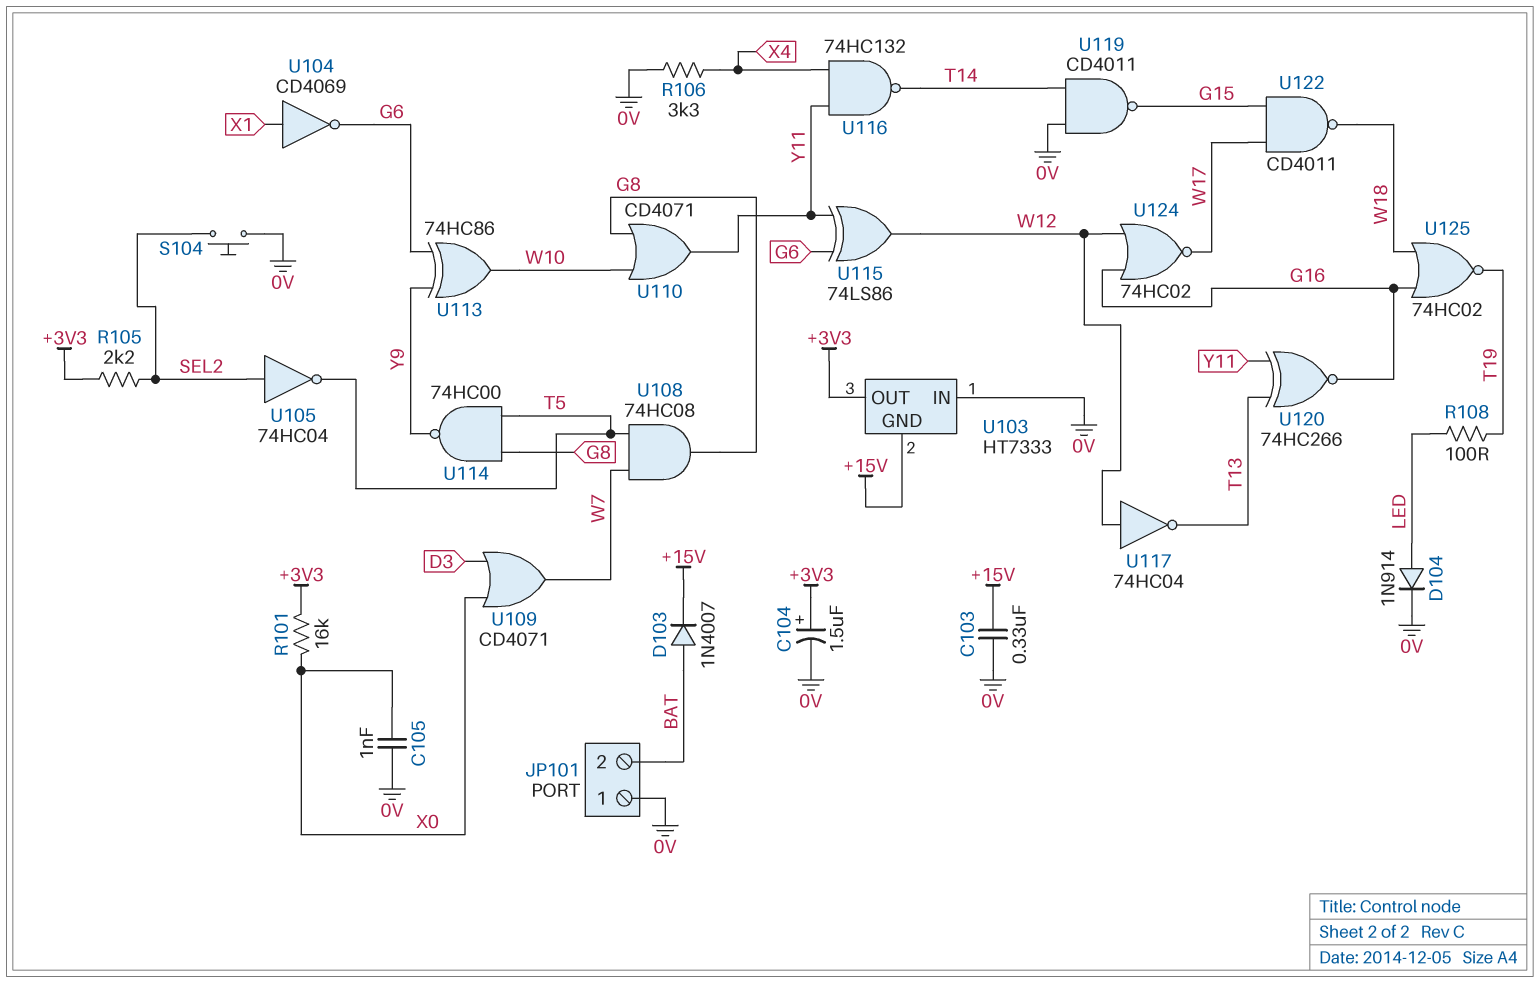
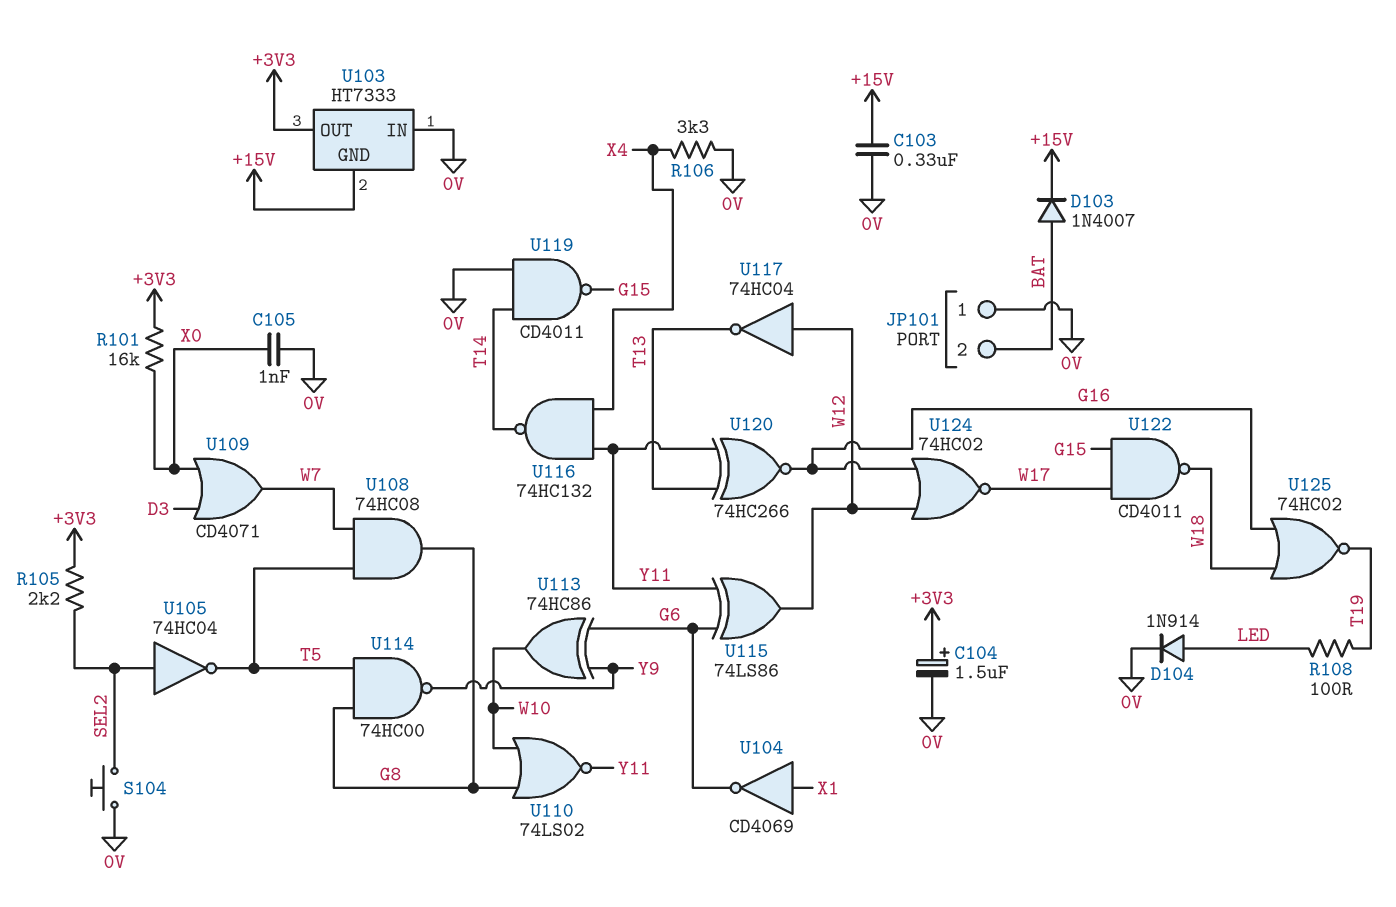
U110: OR CD4071 (in G8, in W10, out Y11) -> NOR 74LS02 (in G8, in W10, out Y11)

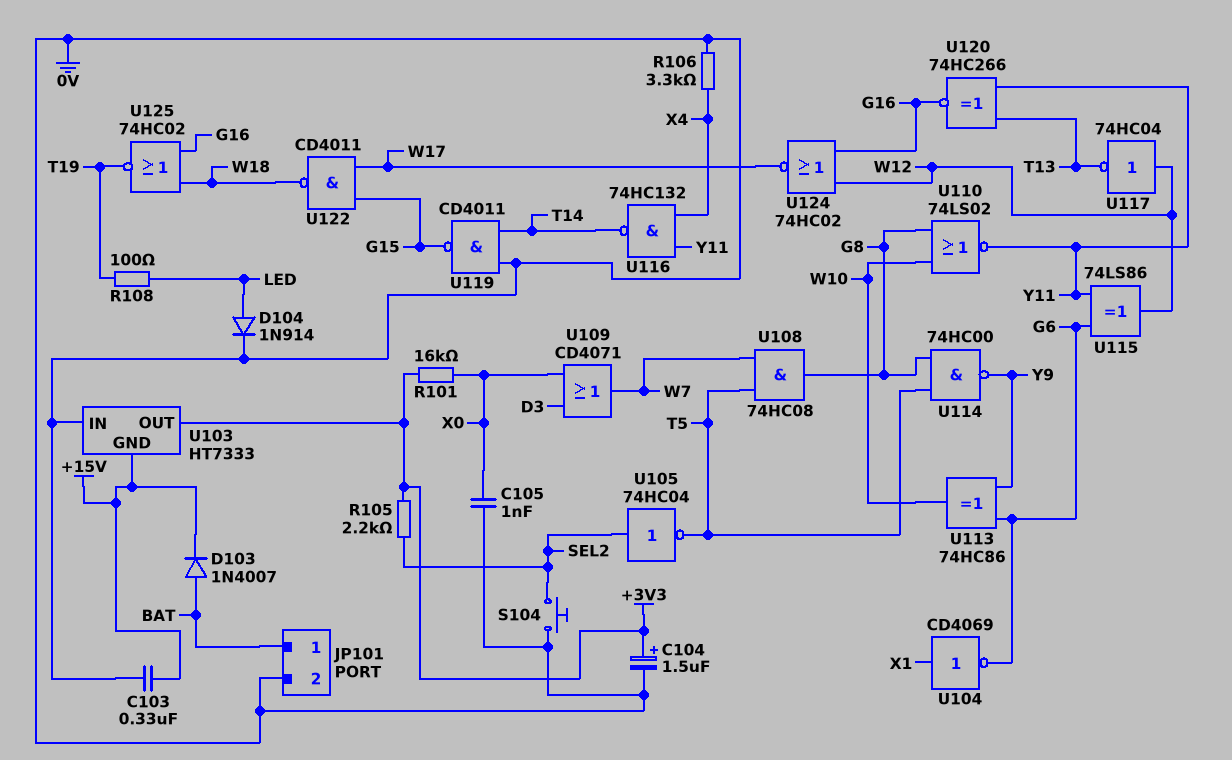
JP101 pin 1: 0V -> BAT
JP101 pin 2: BAT -> 0V

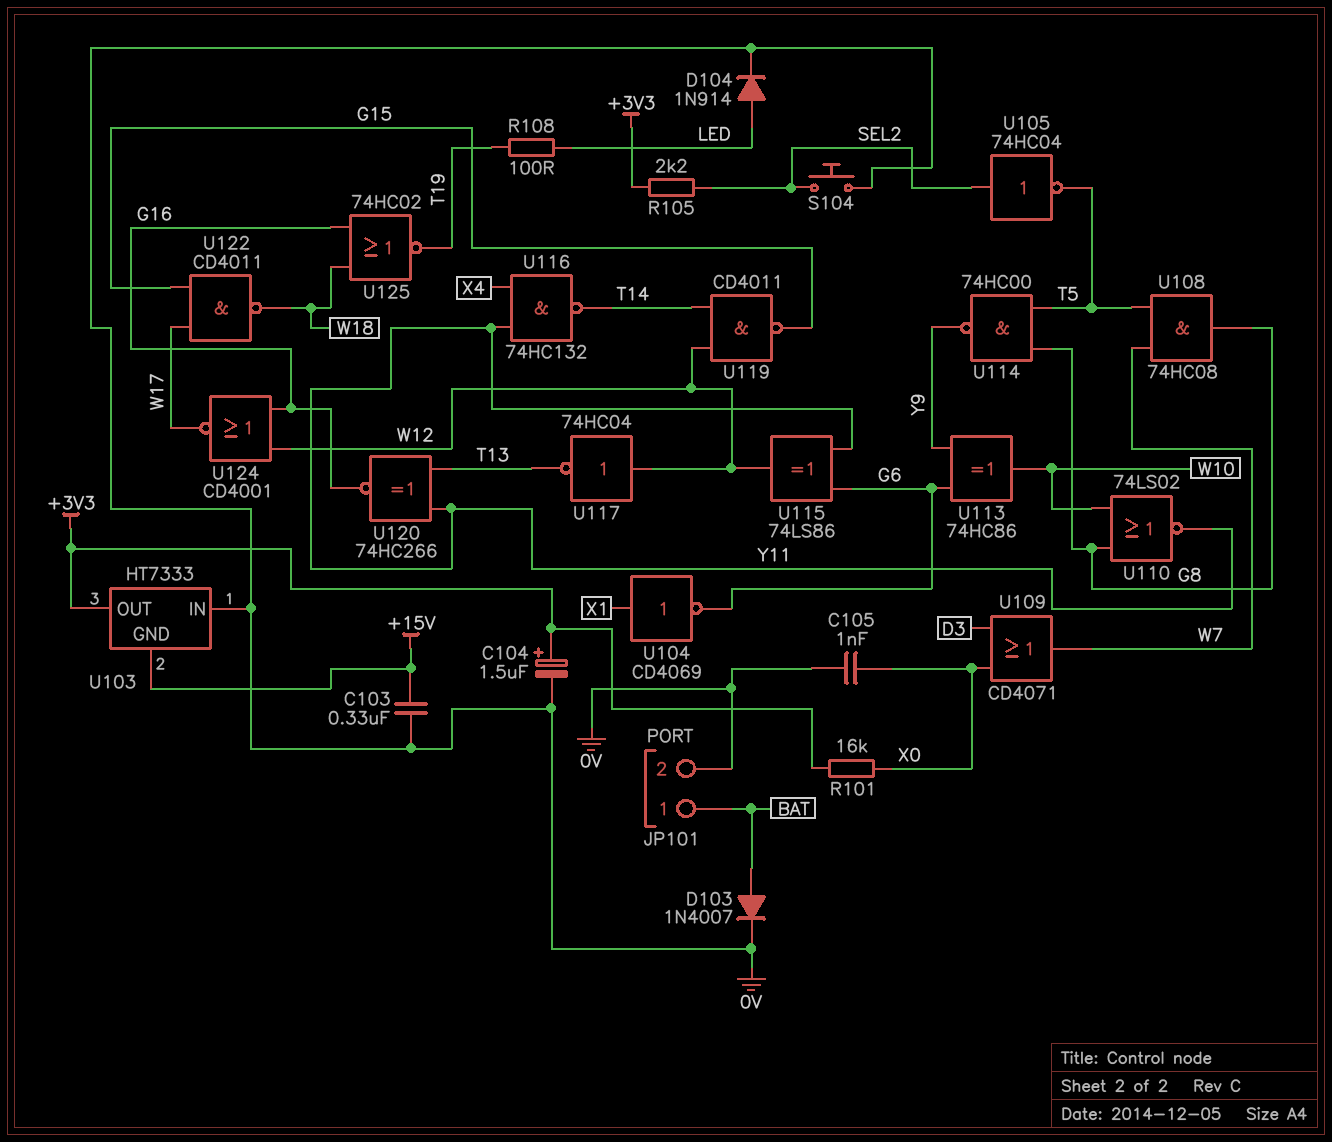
D103: diode 1N4007 (A BAT, K +15V) -> diode 1N4007 (A BAT, K 0V)
R106: 3.3k (0V, X4) -> none
U119: NAND CD4011 (in 0V, in T14, out G15) -> NAND CD4011 (in T14, in W12, out G15)
U124: NOR 74HC02 (in G16, in W12, out W17) -> NOR CD4001 (in G16, in W12, out W17)

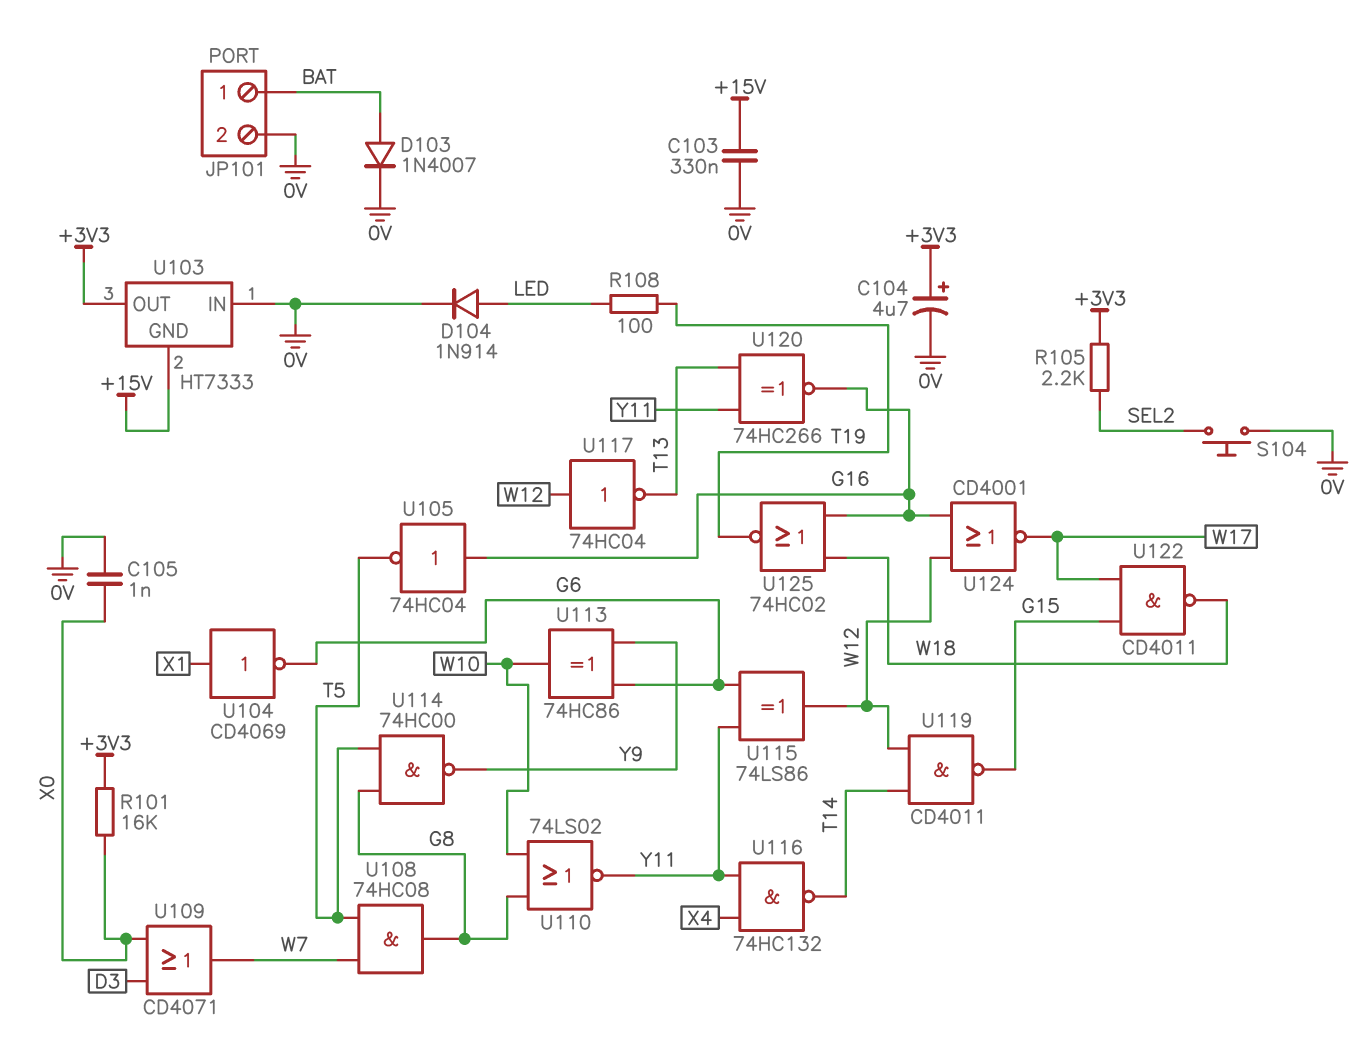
C104: 1.5uF (plus +3V3, minus 0V) -> 4.7uF (plus +3V3, minus 0V)
U105: NOT 74HC04 (in SEL2, out T5) -> NOT 74HC04 (in G16, out T5)

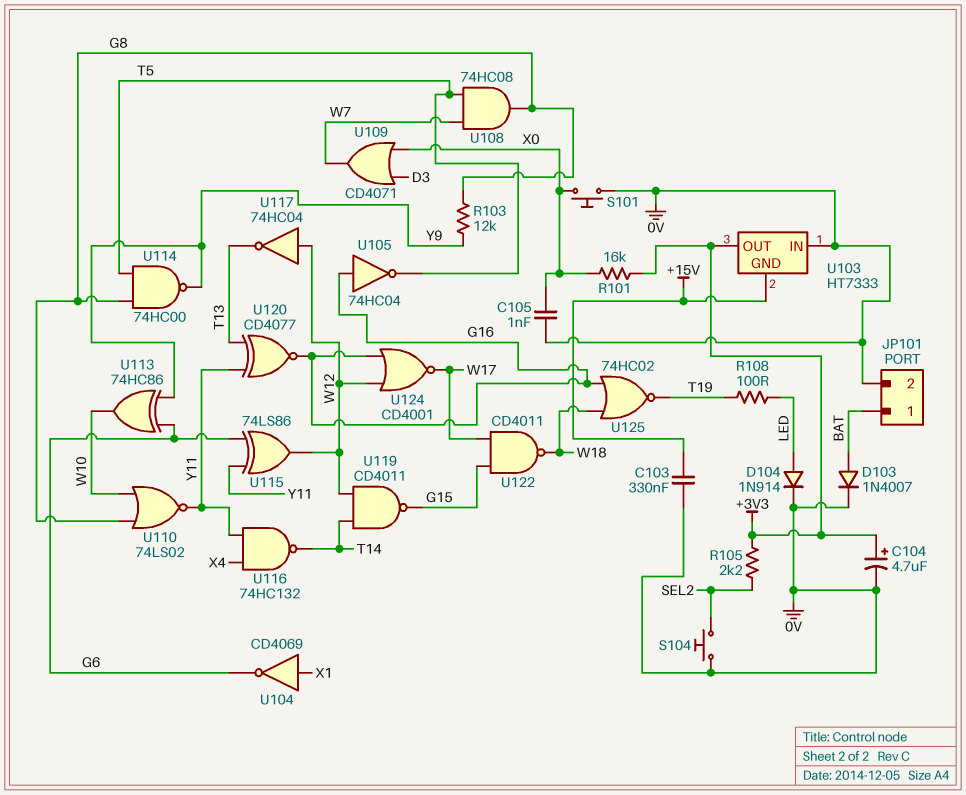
R103: none -> 12k (G8, Y9)
S101: none -> button (0V, X0)
U120: XNOR 74HC266 (in T13, in Y11, out G16) -> XNOR CD4077 (in T13, in Y11, out G16)

